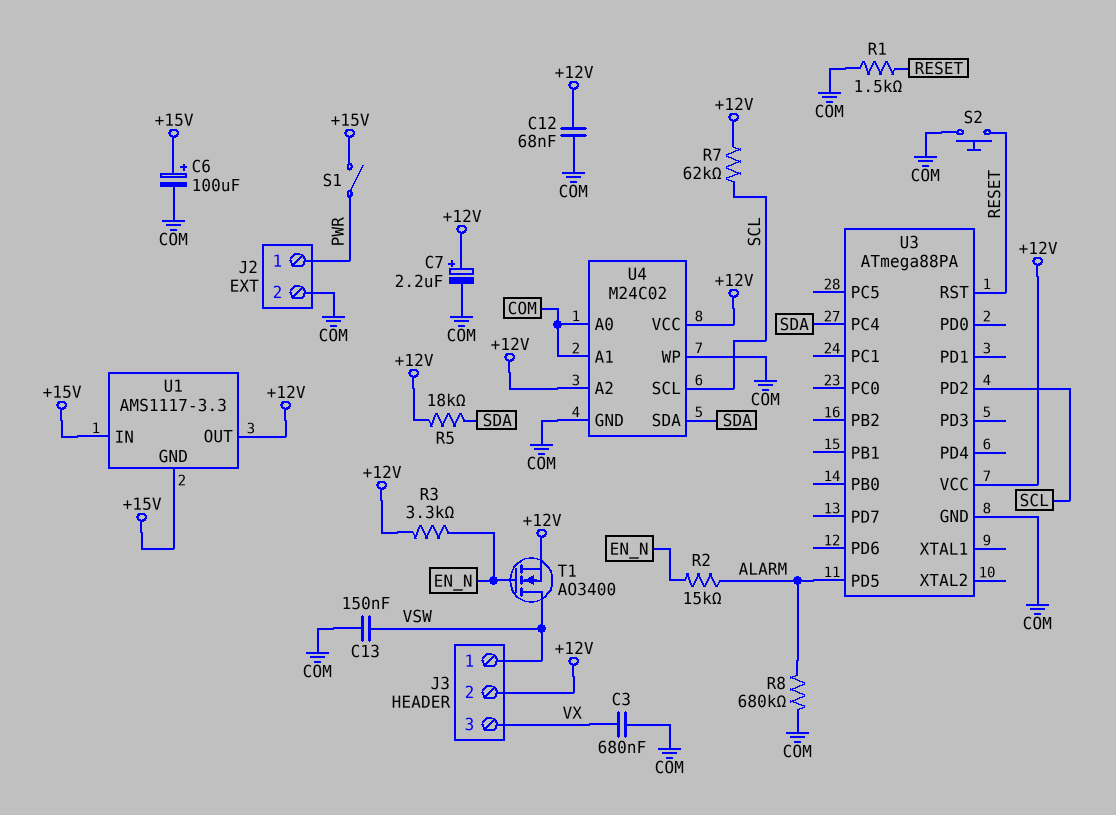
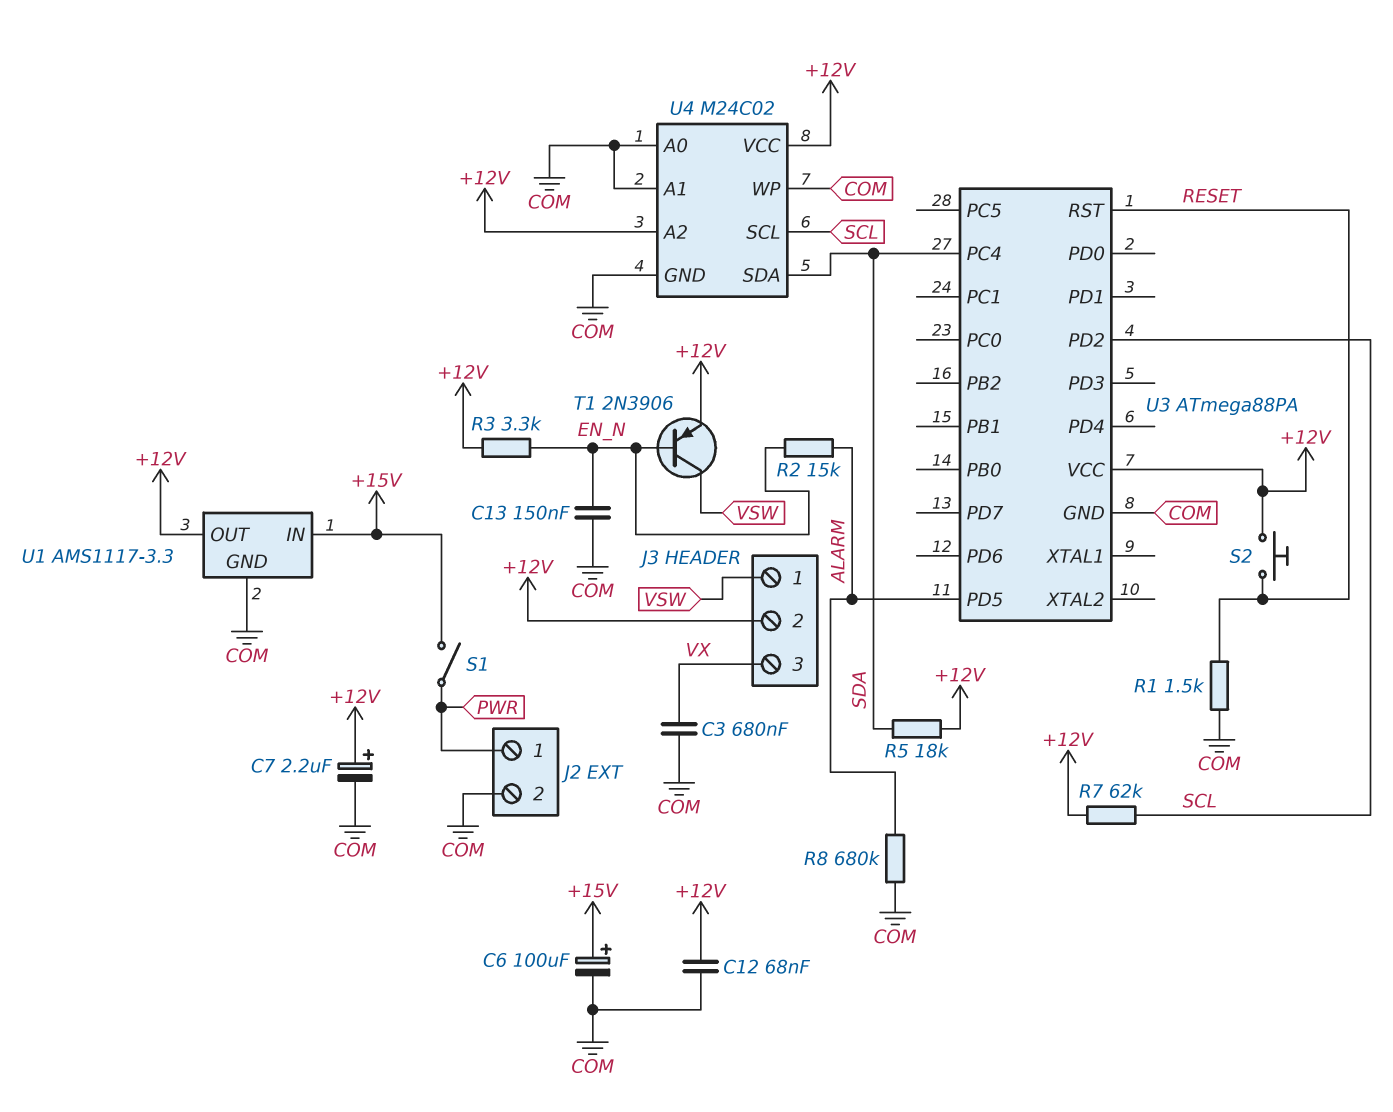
C13: 150nF (COM, VSW) -> 150nF (COM, EN_N)
S2: button (COM, RESET) -> button (+12V, RESET)
T1: NMOS AO3400 (G EN_N, D VSW, S +12V) -> PNP 2N3906 (B EN_N, C VSW, E +12V)
U1 pin GND: +15V -> COM

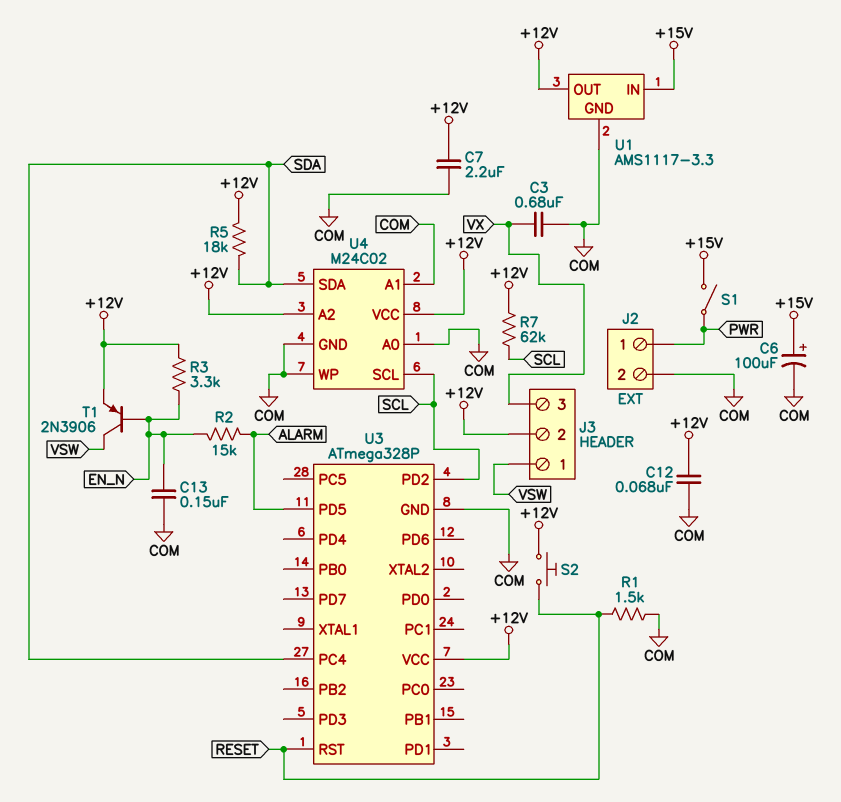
C7: 2.2uF (plus +12V, minus COM) -> 2.2uF (+12V, COM)
R8: 680k (ALARM, COM) -> none
U3: ATmega88PA -> ATmega328P

